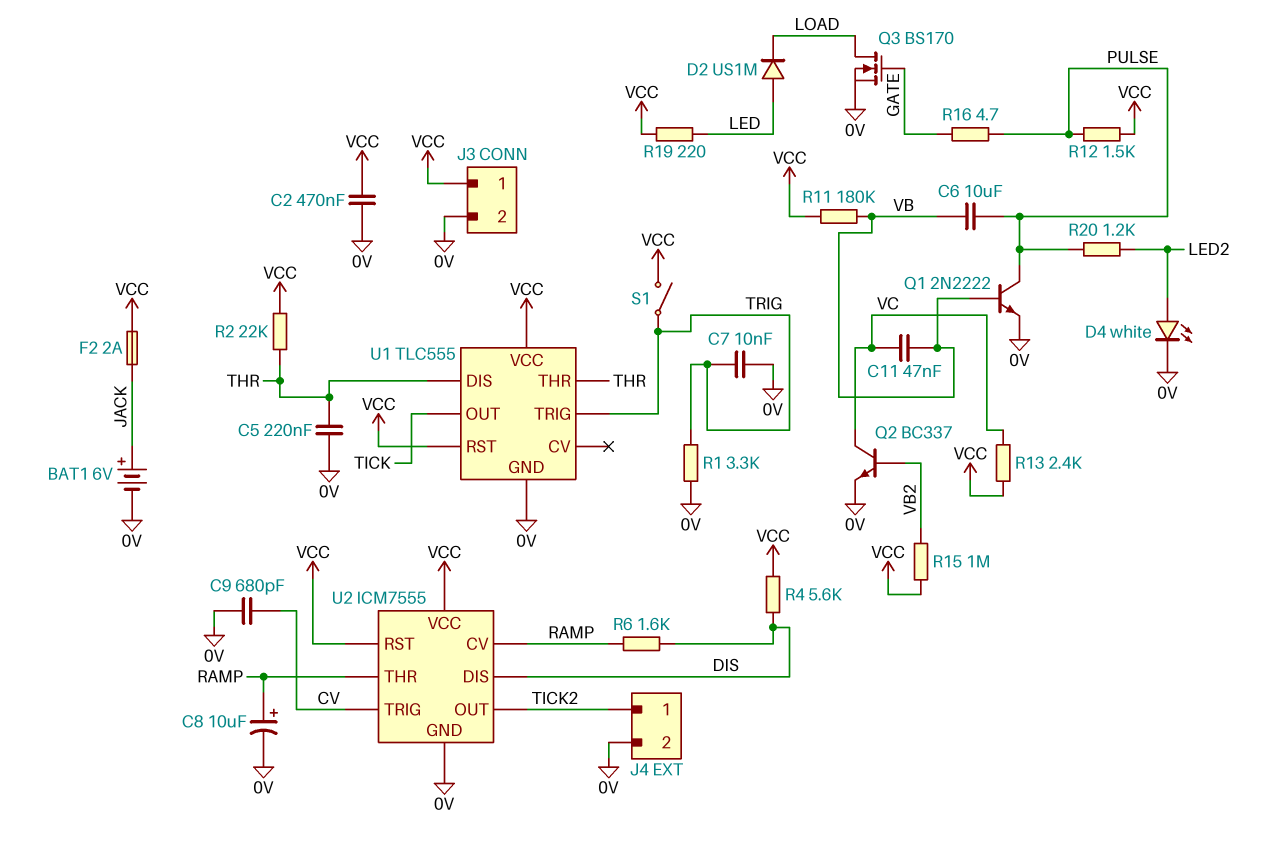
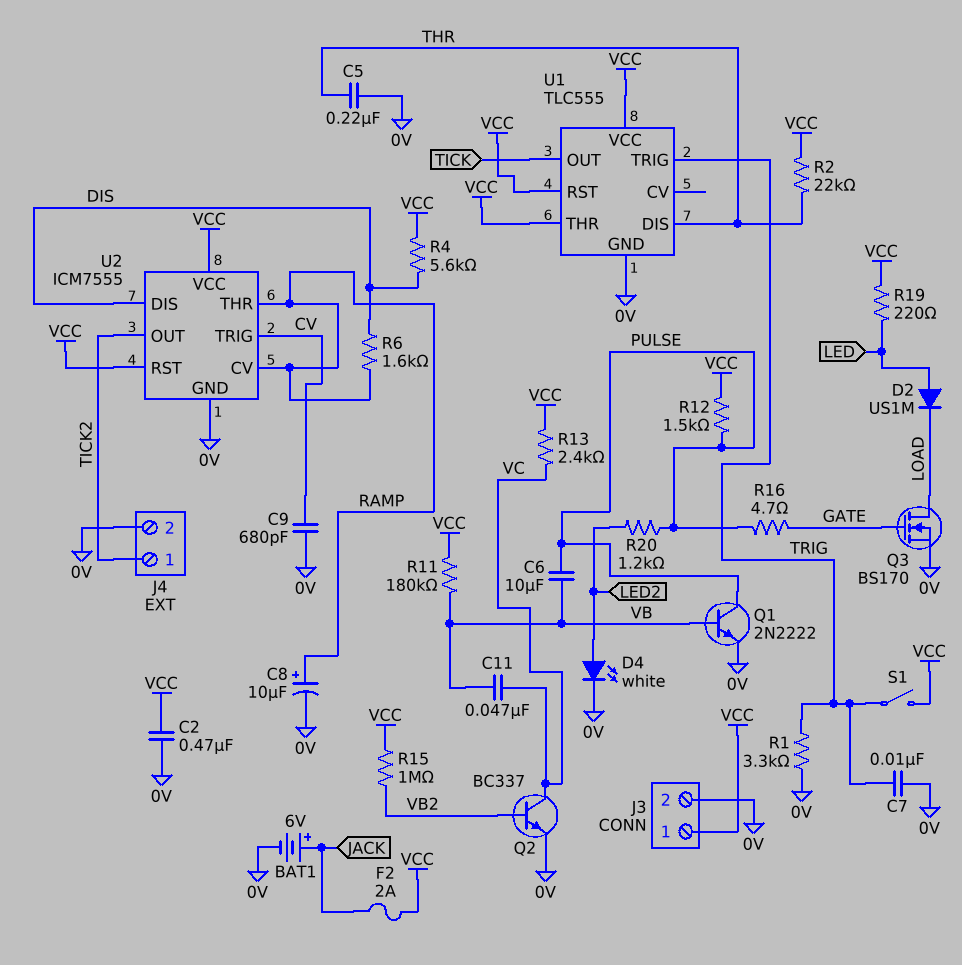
U1 pin THR: THR -> VCC

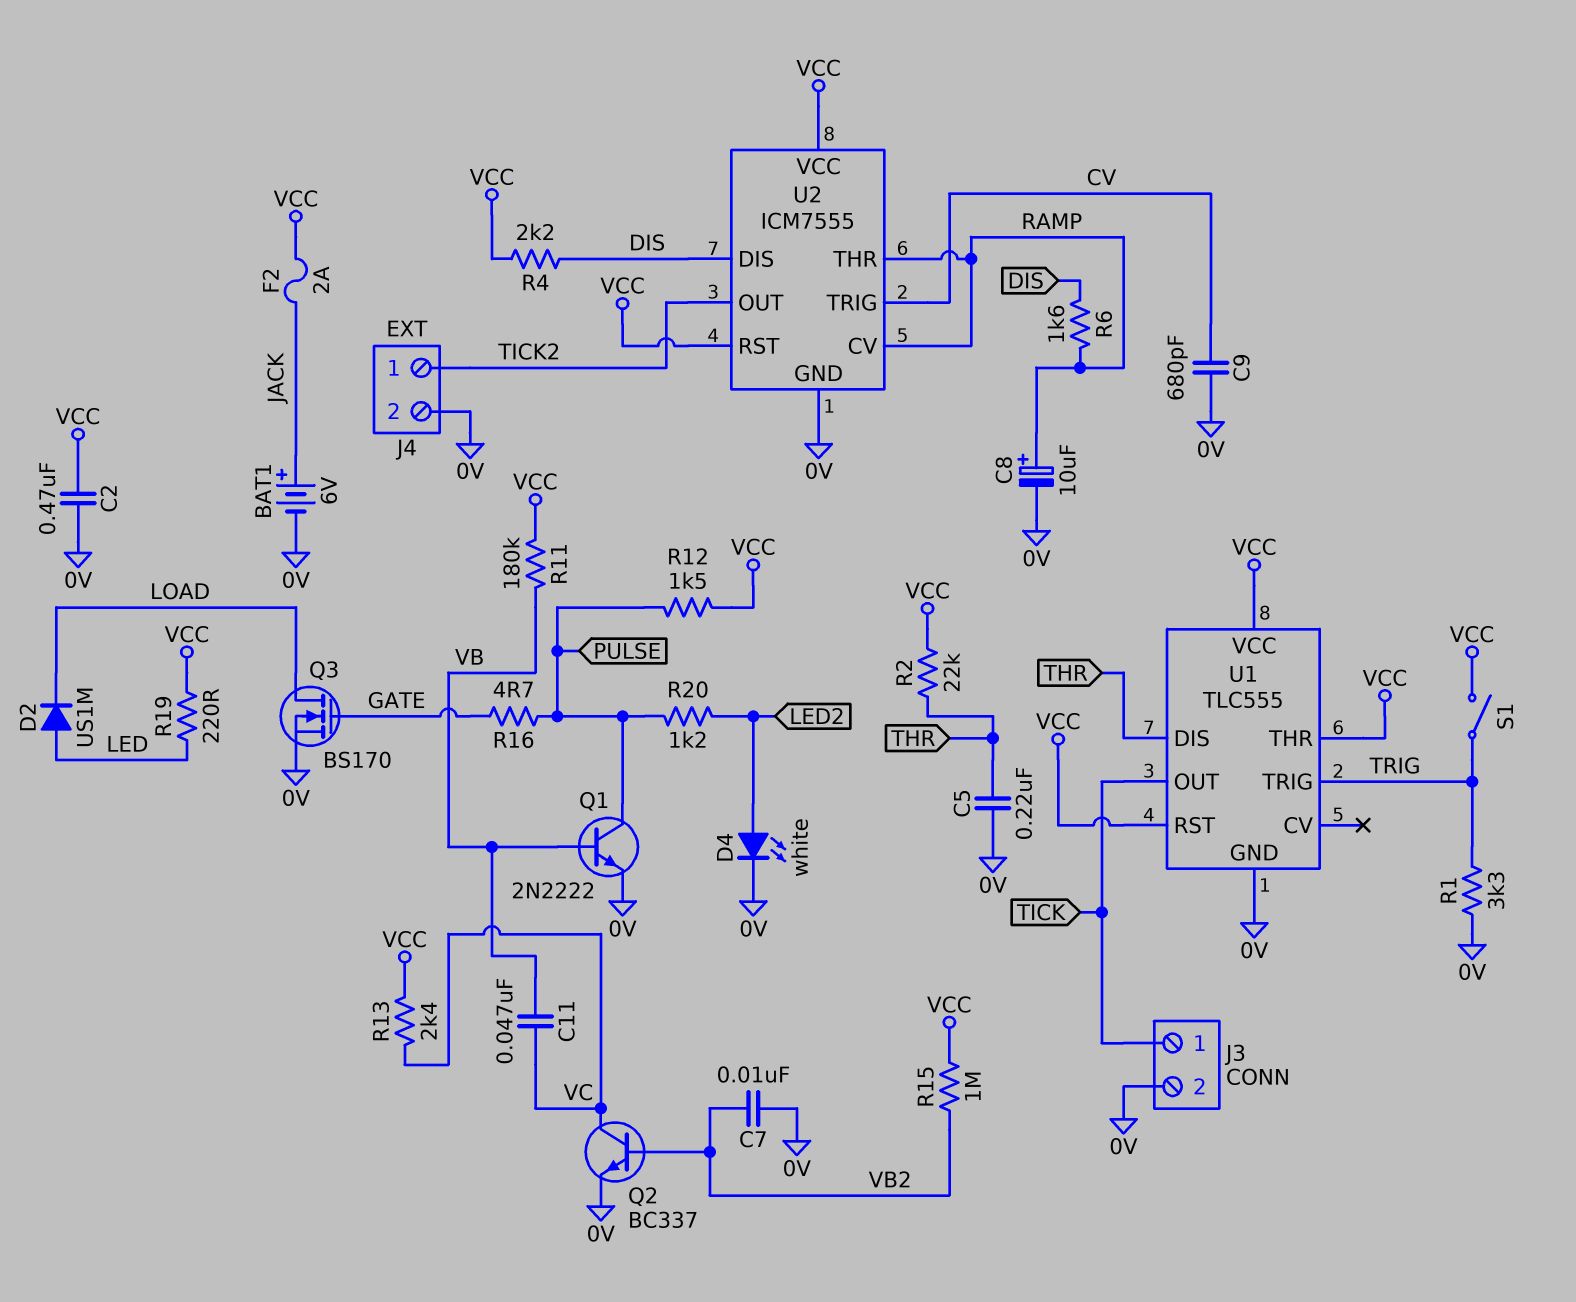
C6: 10uF (PULSE, VB) -> none
C7: 10nF (0V, TRIG) -> 10nF (0V, VB2)
J3 pin 1: VCC -> TICK
R4: 5.6k (DIS, VCC) -> 2.2k (DIS, VCC)

